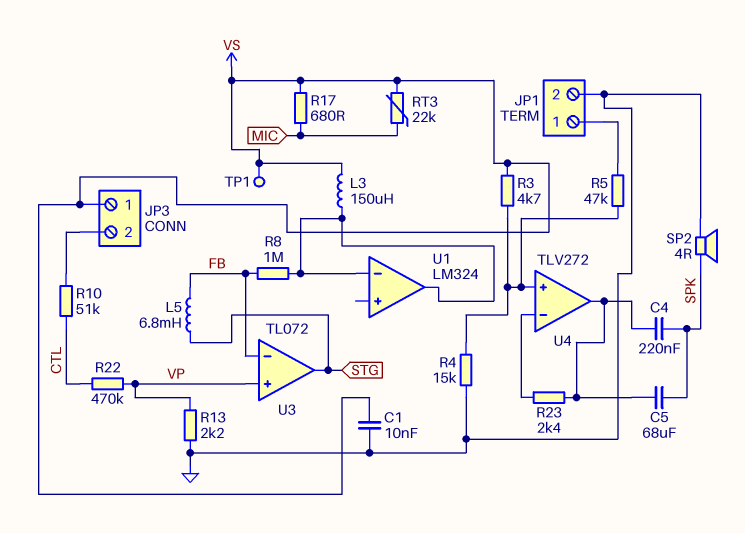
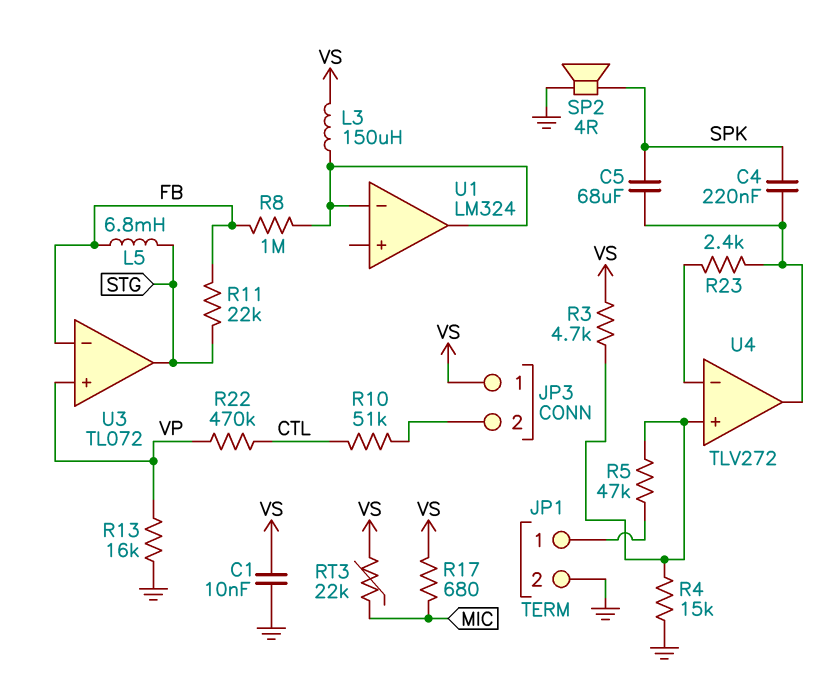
R11: none -> 22k (FB, STG)
R13: 2.2k (GND, VP) -> 16k (GND, VP)
TP1: test point (VS) -> none

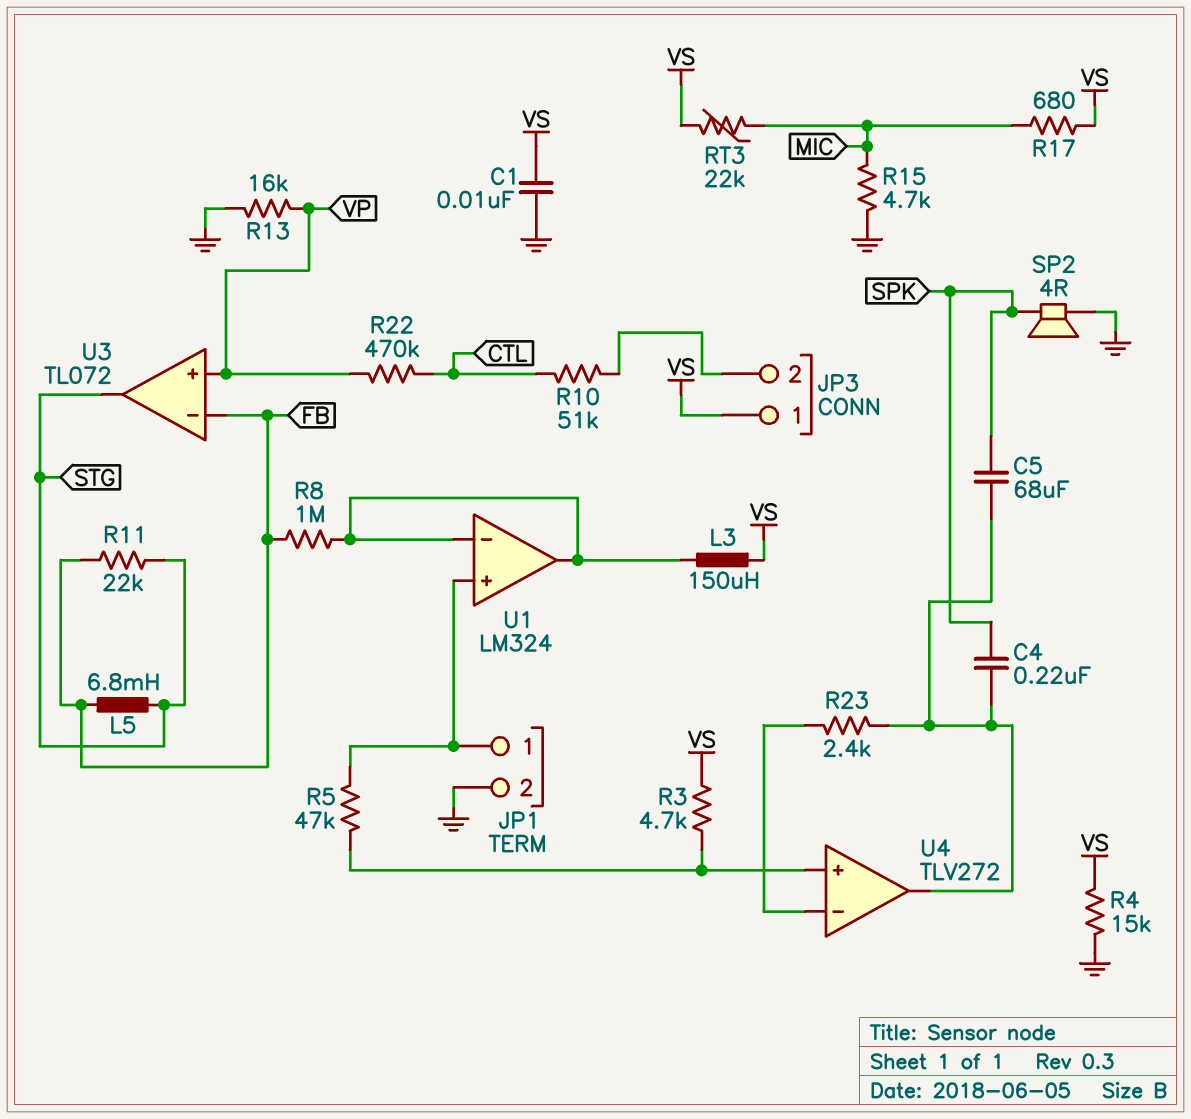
R4: 15k (GND, U4/in+) -> 15k (GND, VS)
R15: none -> 4.7k (GND, MIC)
U1 pin in+: none -> JP1/1

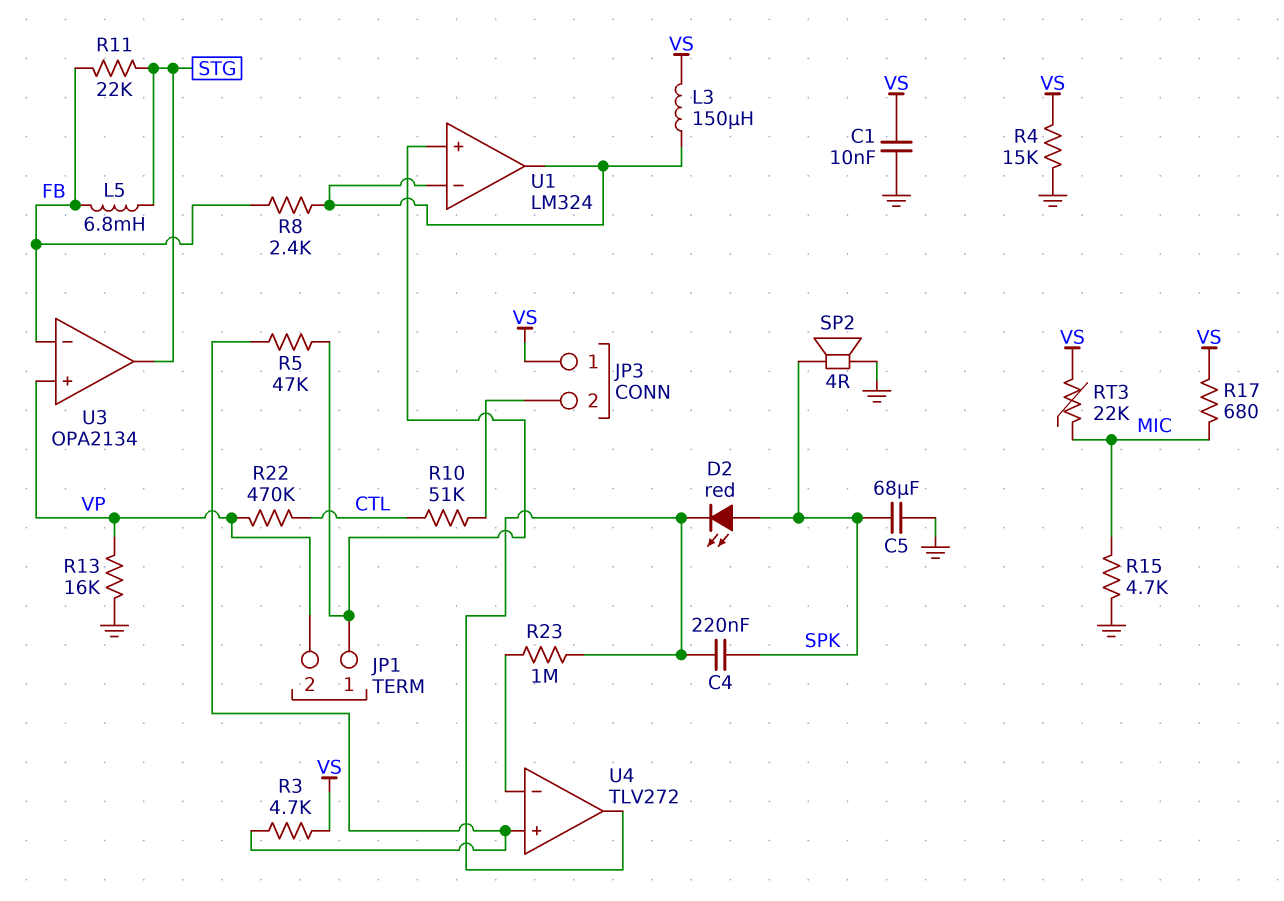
C5: 68uF (SPK, U4/out) -> 68uF (GND, SPK)
D2: none -> LED red (A SPK, K U4/out)
JP1 pin 2: GND -> VP
R8: 1M (FB, U1/in-) -> 2.4k (FB, U1/in-)
R23: 2.4k (U4/in-, U4/out) -> 1M (U4/in-, U4/out)
U3: TL072 -> OPA2134

